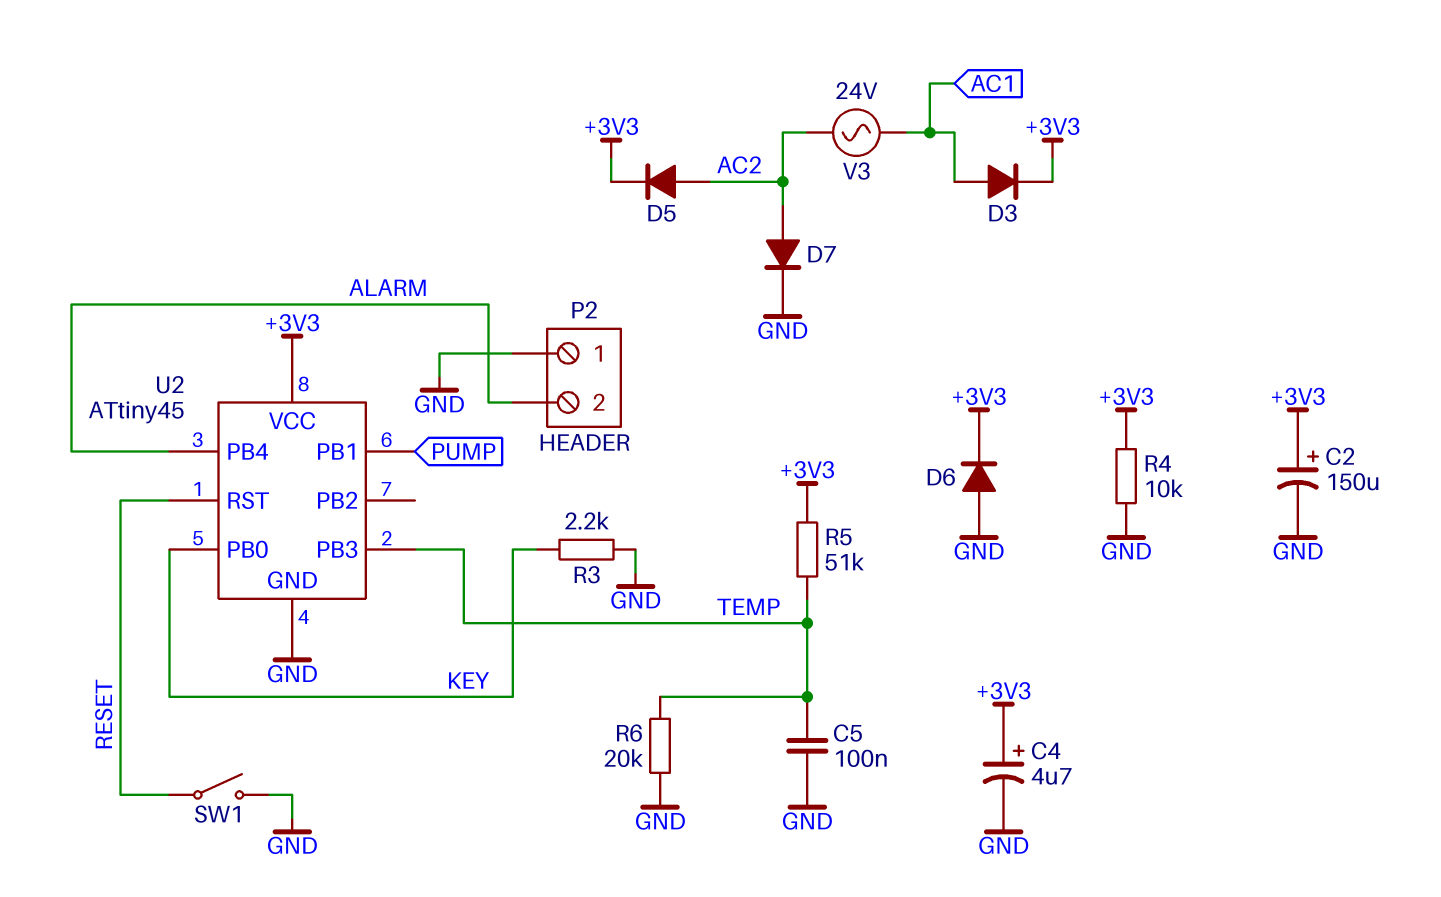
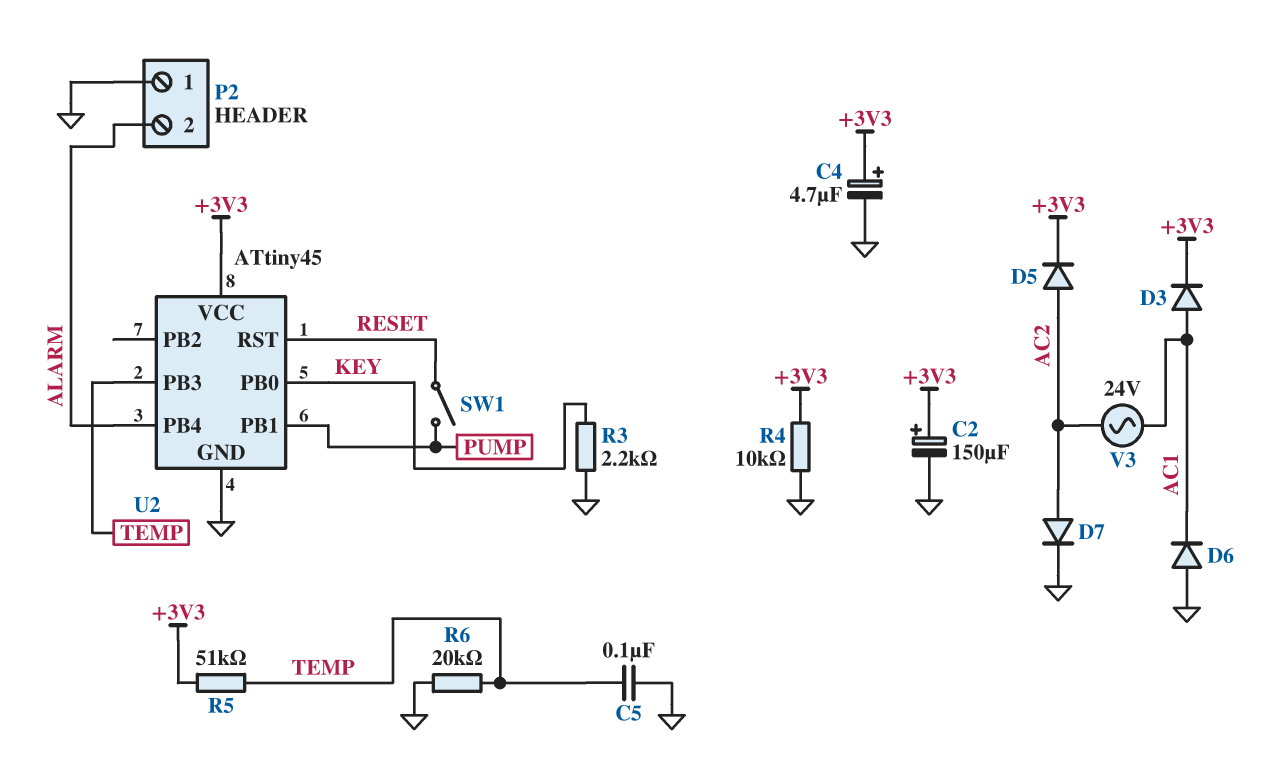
D6: diode (A GND, K +3V3) -> diode (A GND, K AC1)
SW1: switch (GND, RESET) -> switch (PUMP, RESET)

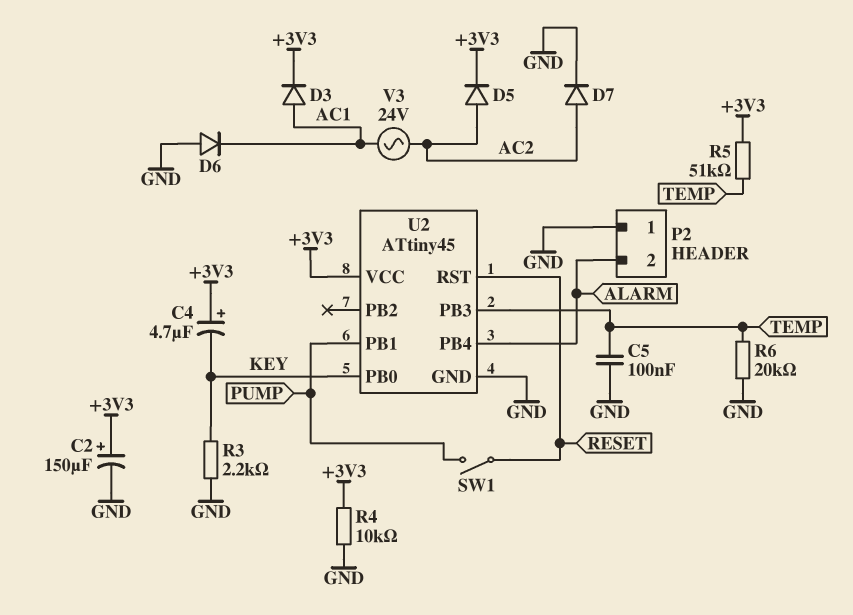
C4: 4.7uF (plus +3V3, minus GND) -> 4.7uF (plus +3V3, minus KEY)

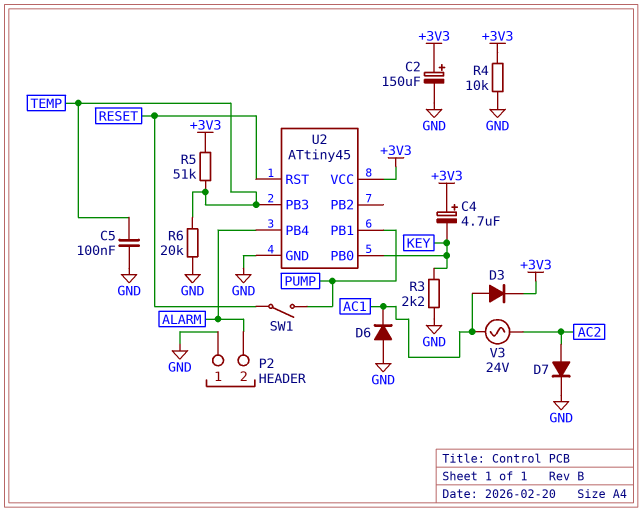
D5: diode (A AC2, K +3V3) -> none

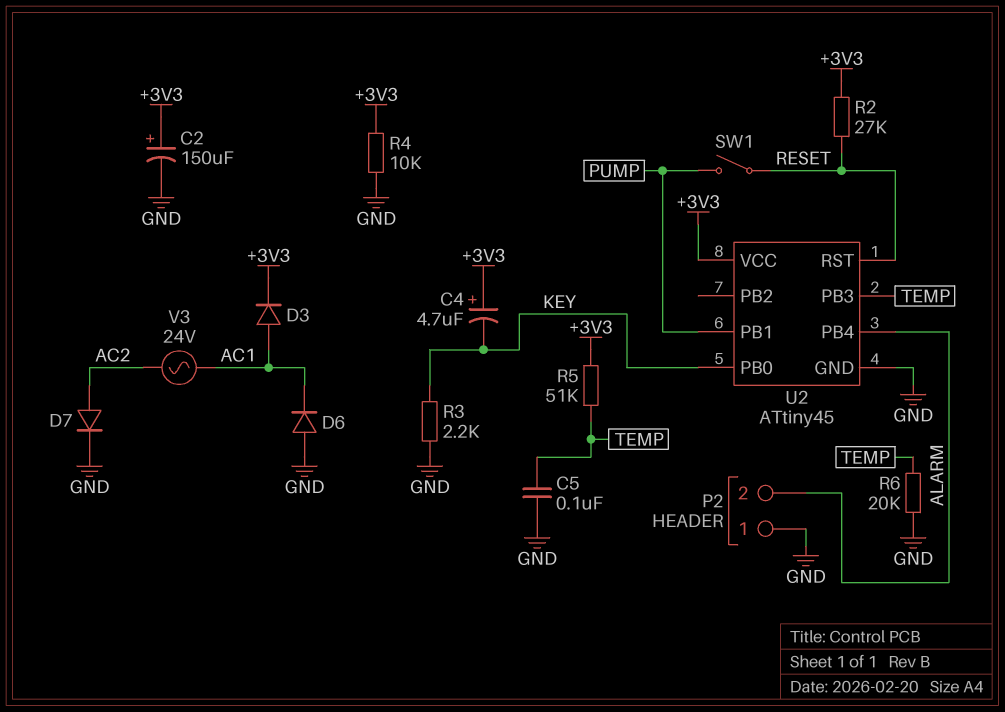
R2: none -> 27k (+3V3, RESET)

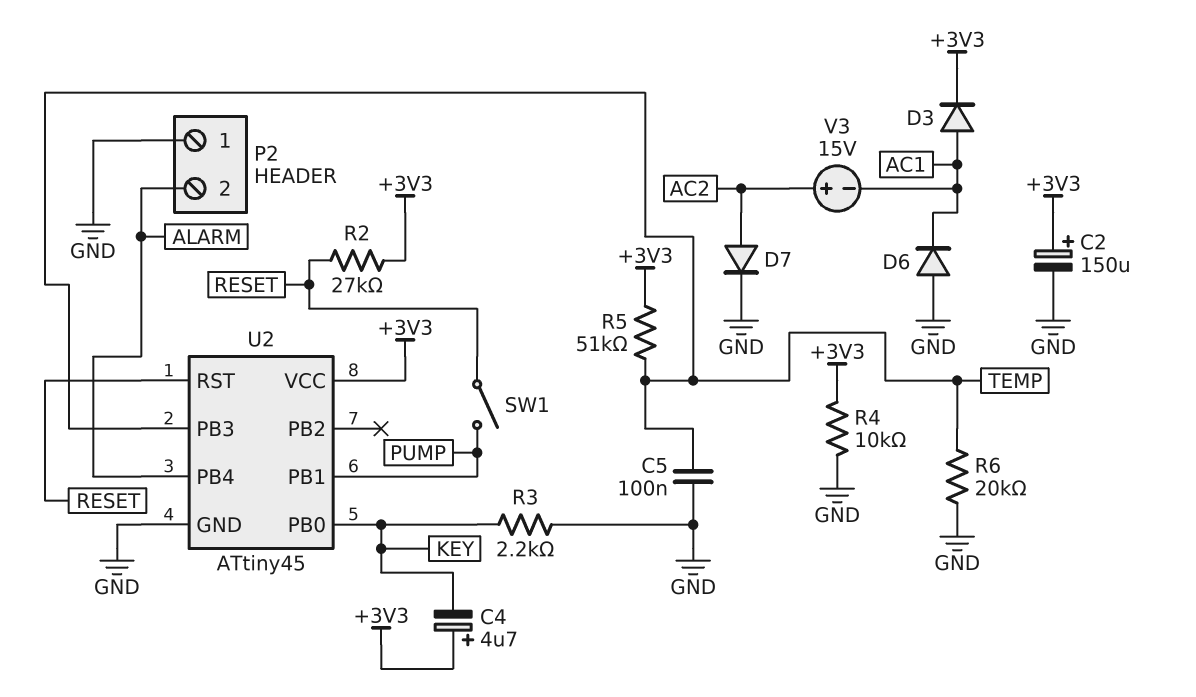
V3: AC 24V (AC1, AC2) -> 15V (plus AC2, minus AC1)

